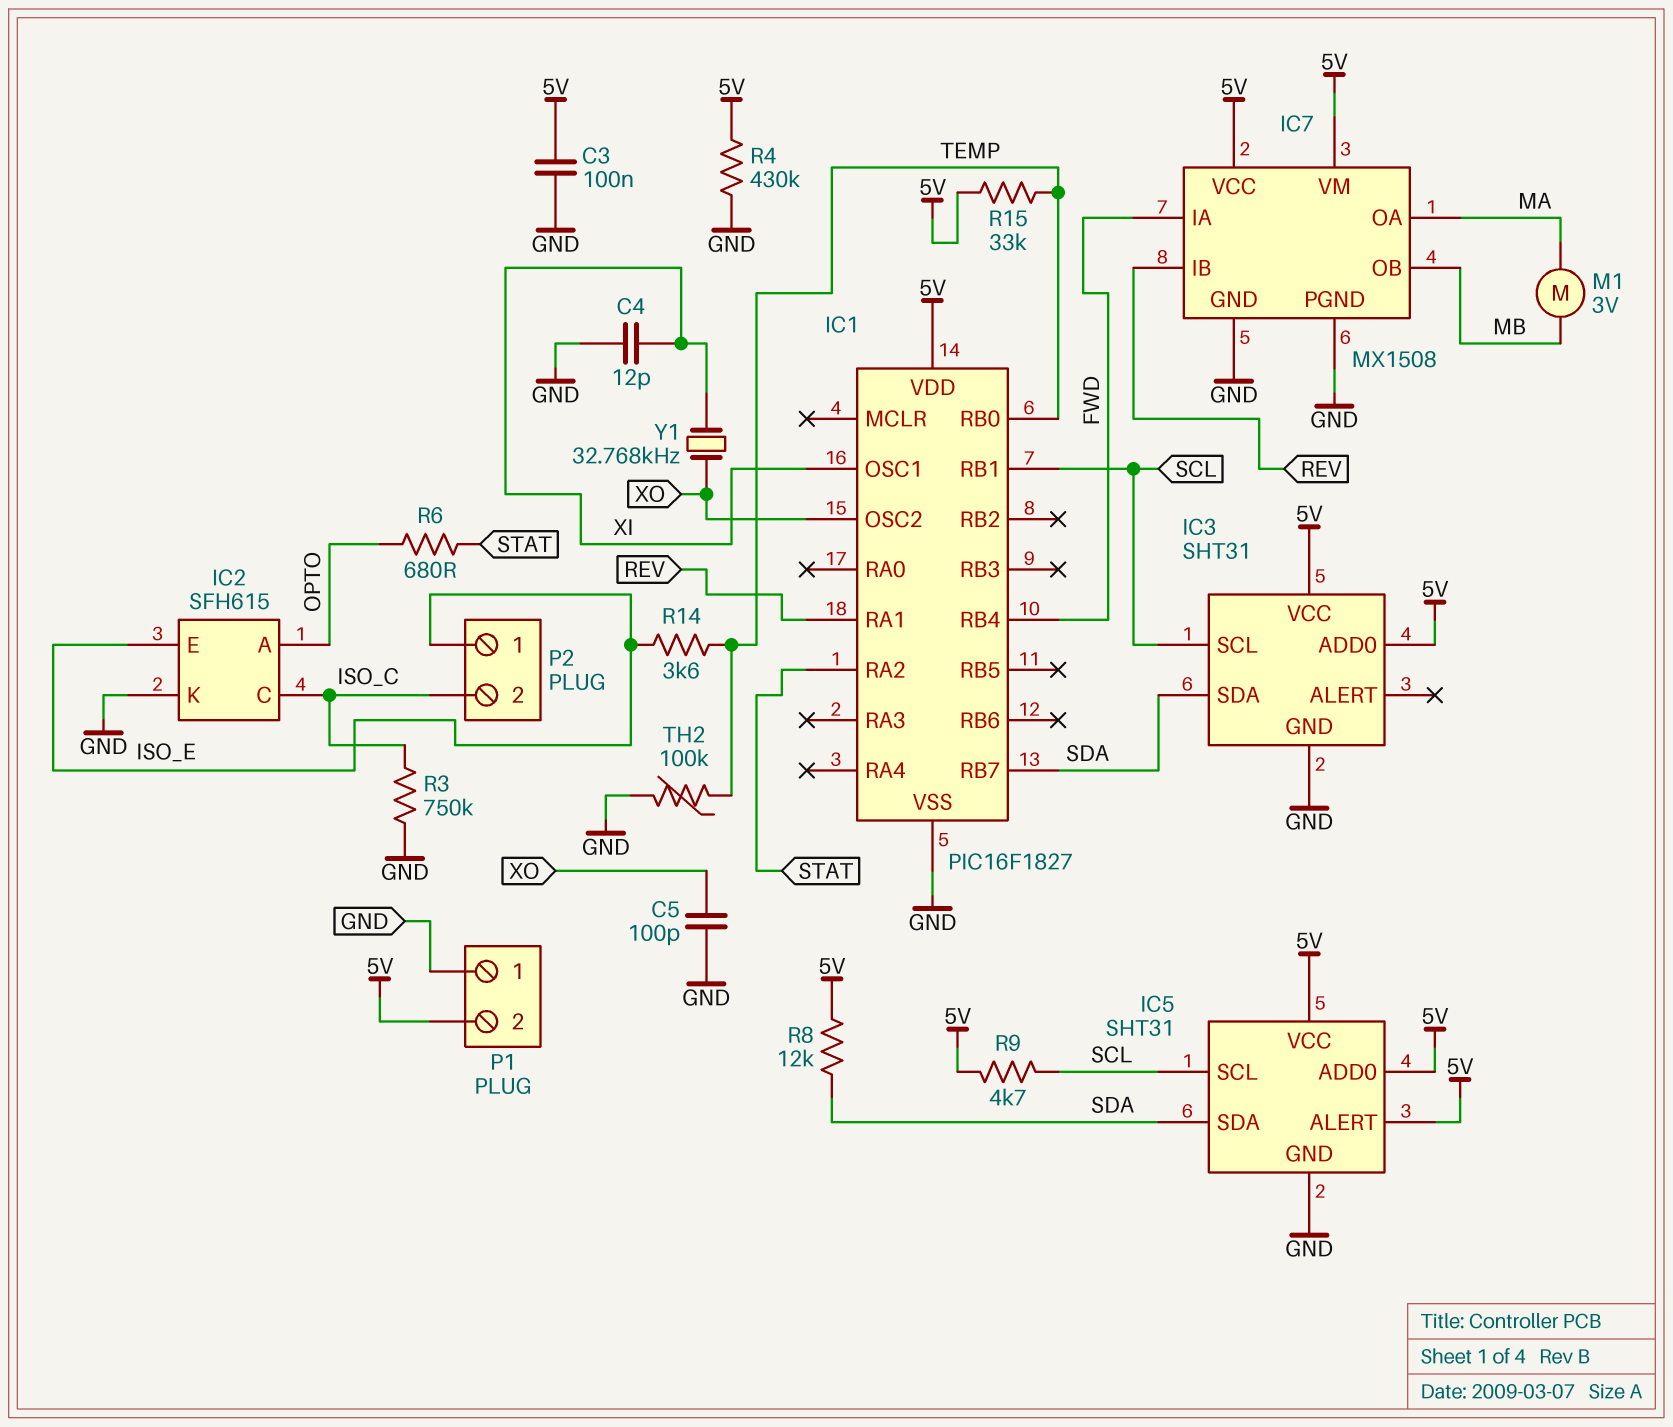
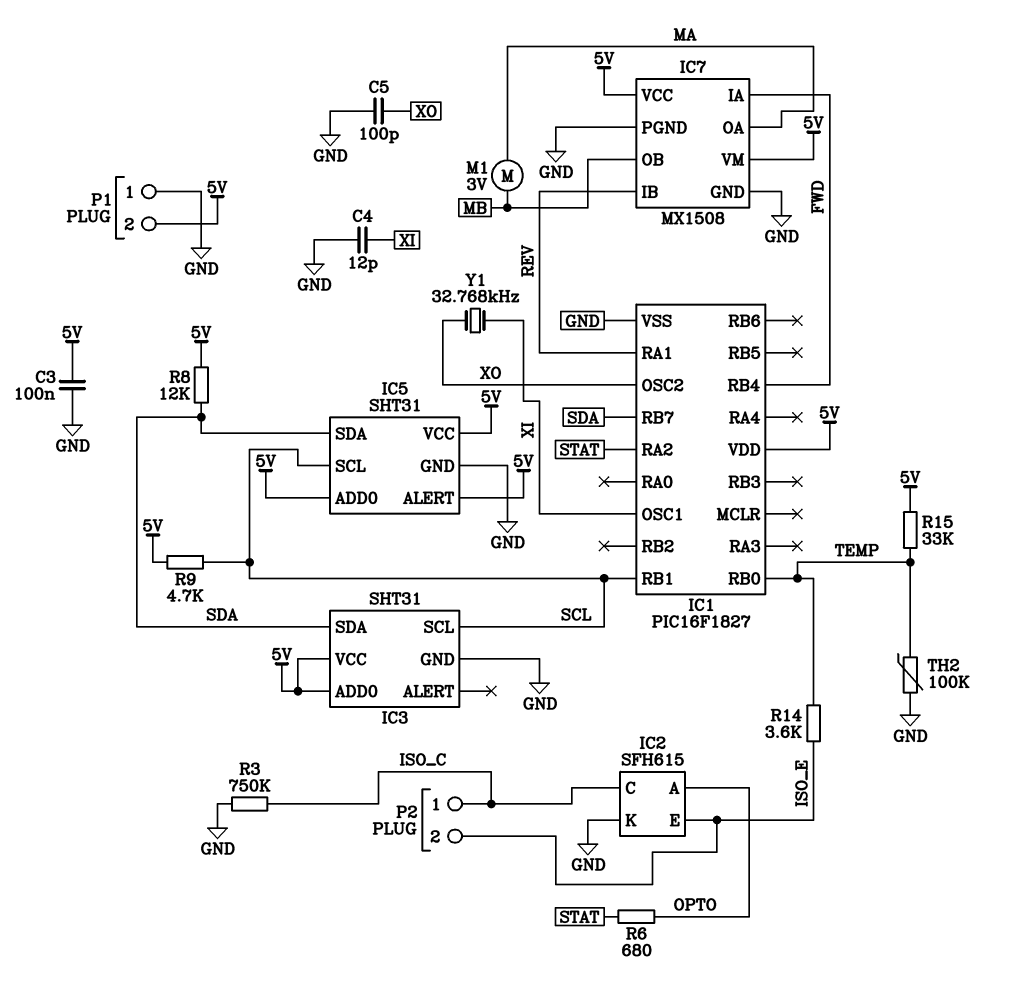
P2 pin 1: ISO_E -> ISO_C
P2 pin 2: ISO_C -> ISO_E
R4: 430k (5V, GND) -> none

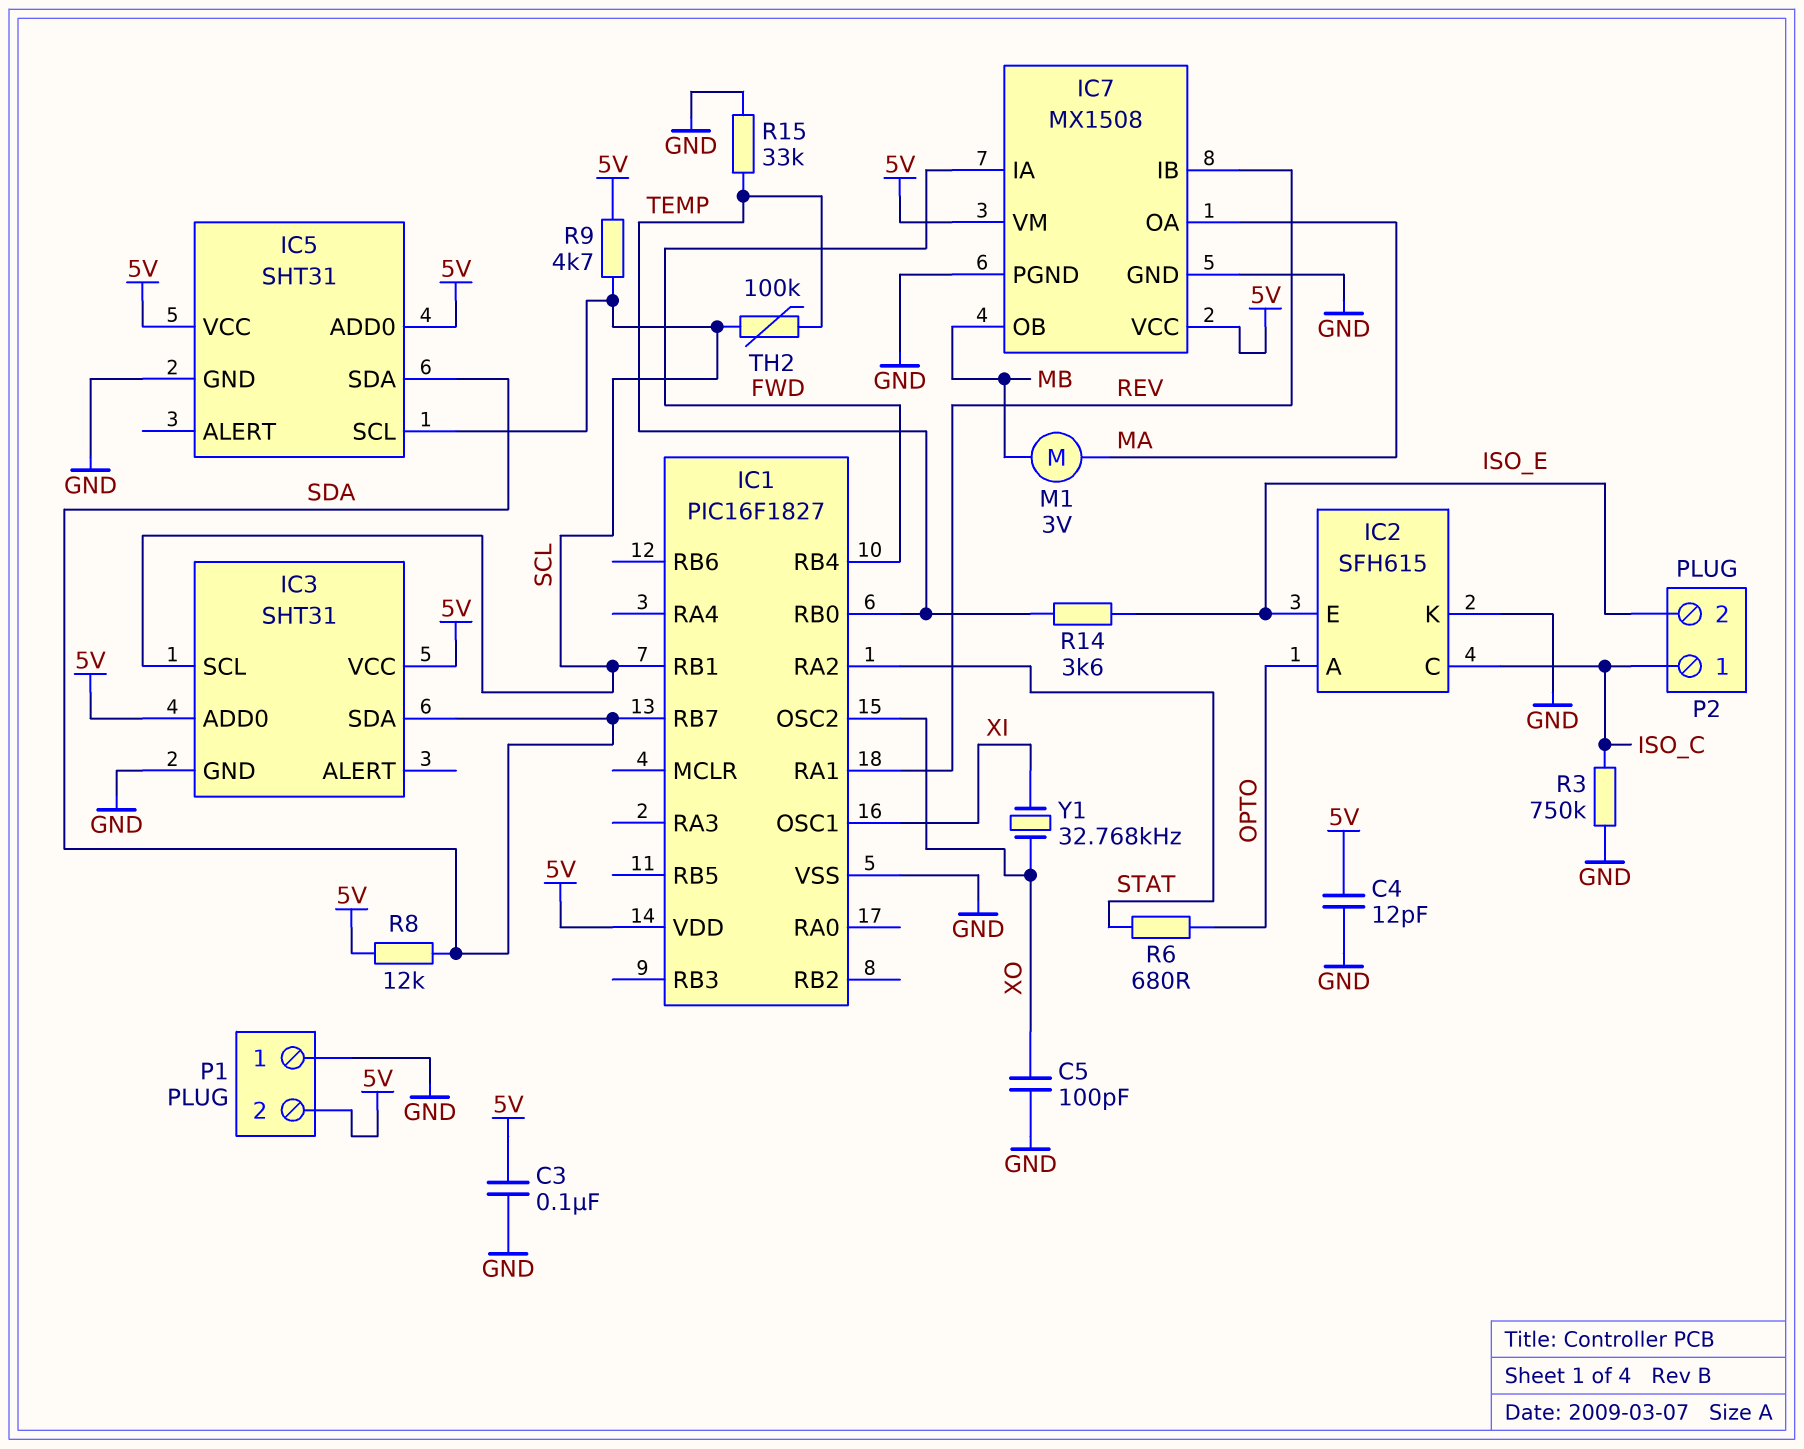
C4: 12pF (GND, XI) -> 12pF (5V, GND)
IC5 pin ALERT: 5V -> none
R15: 33k (5V, TEMP) -> 33k (GND, TEMP)
TH2: 100k (GND, TEMP) -> 100k (SCL, TEMP)

